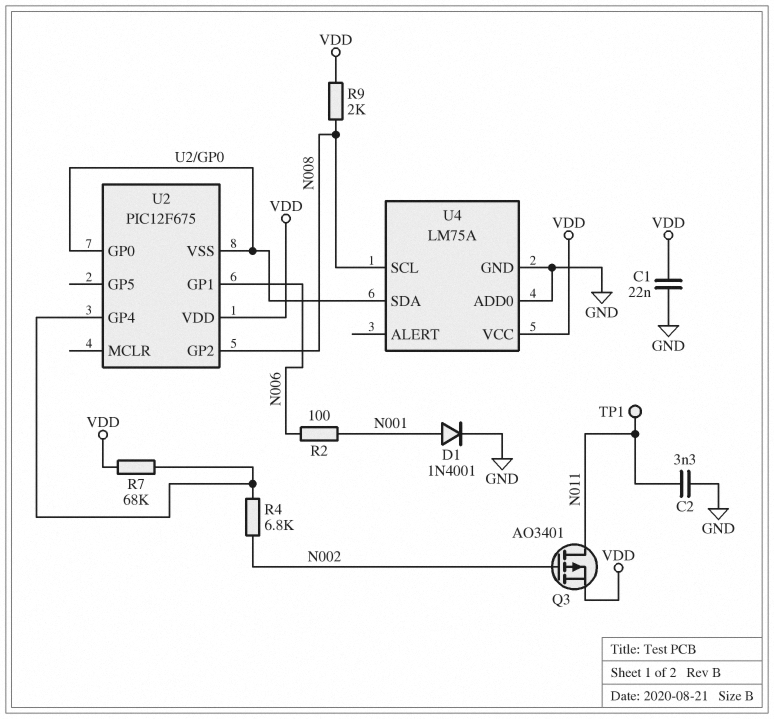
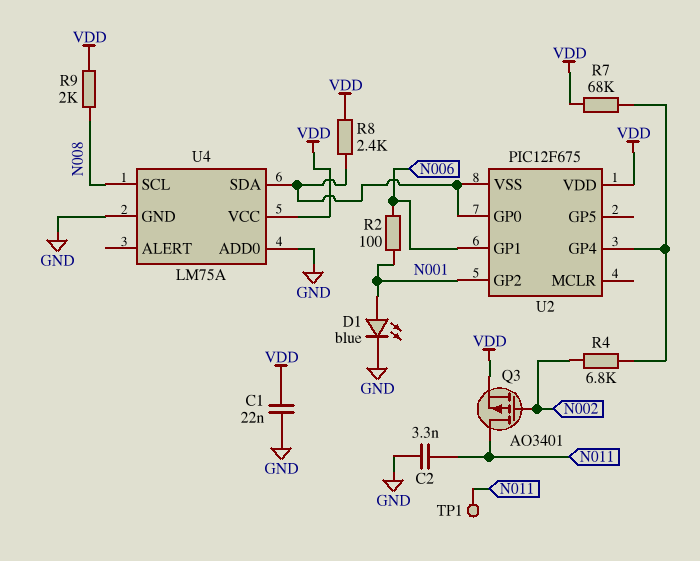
D1: diode 1N4001 (A N001, K GND) -> LED blue (A N001, K GND)
R8: none -> 2.4k (U2/GP0, VDD)
U2 pin GP2: N008 -> N001

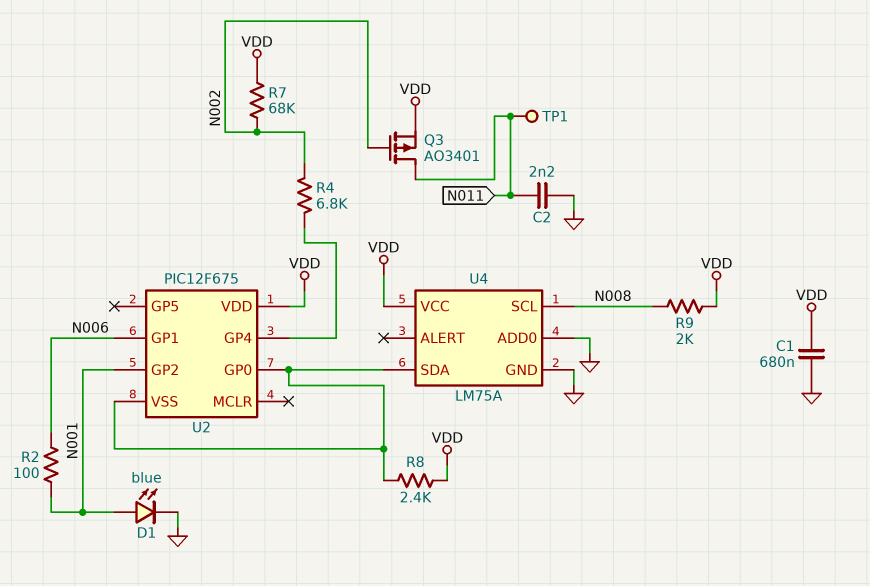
C1: 22nF (GND, VDD) -> 680nF (GND, VDD)
C2: 3.3nF (GND, N011) -> 2.2nF (GND, N011)
R7: 68k (U2/GP4, VDD) -> 68k (N002, VDD)

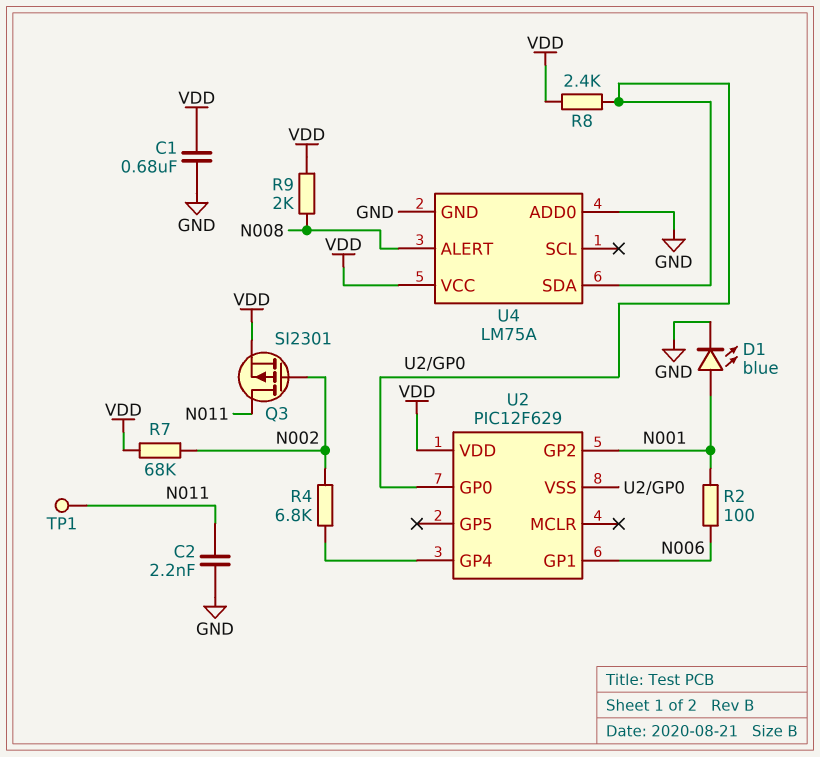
Q3: PMOS AO3401 (G N002, D N011, S VDD) -> PMOS SI2301 (G N002, D N011, S VDD)
U2: PIC12F675 -> PIC12F629
U4 pin ALERT: none -> N008
U4 pin SCL: N008 -> none

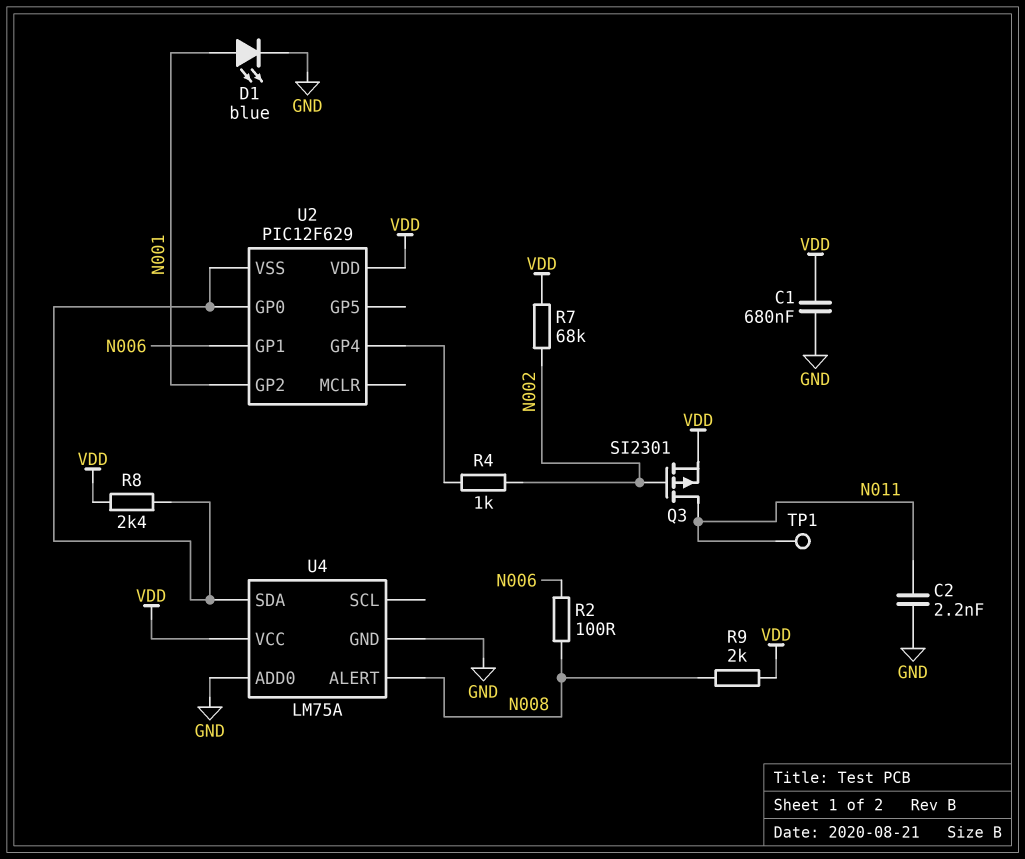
R2: 100 (N001, N006) -> 100 (N006, N008)
R4: 6.8k (N002, U2/GP4) -> 1k (N002, U2/GP4)

